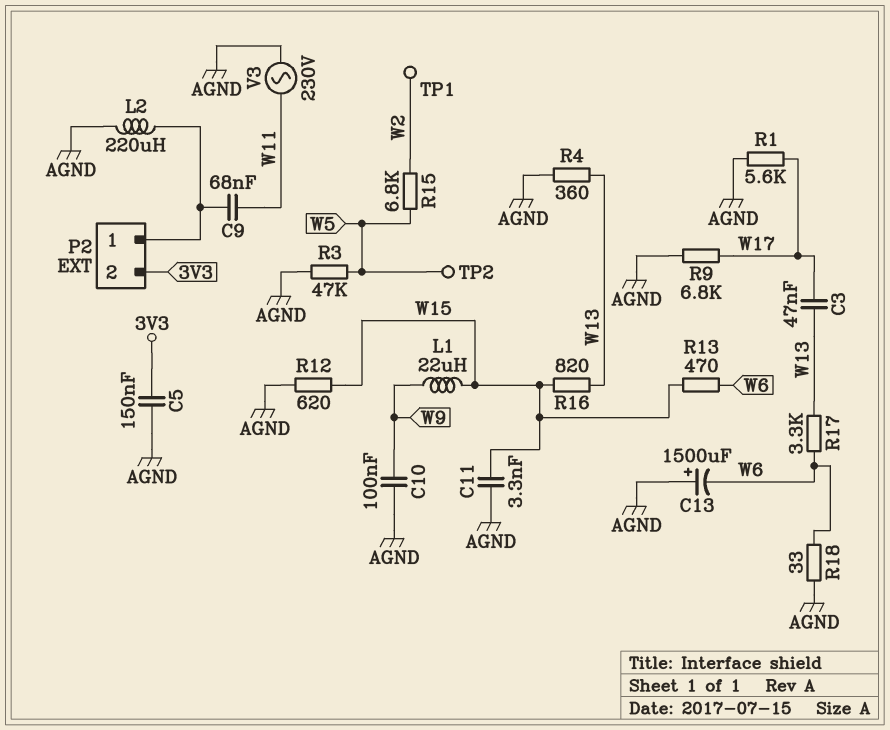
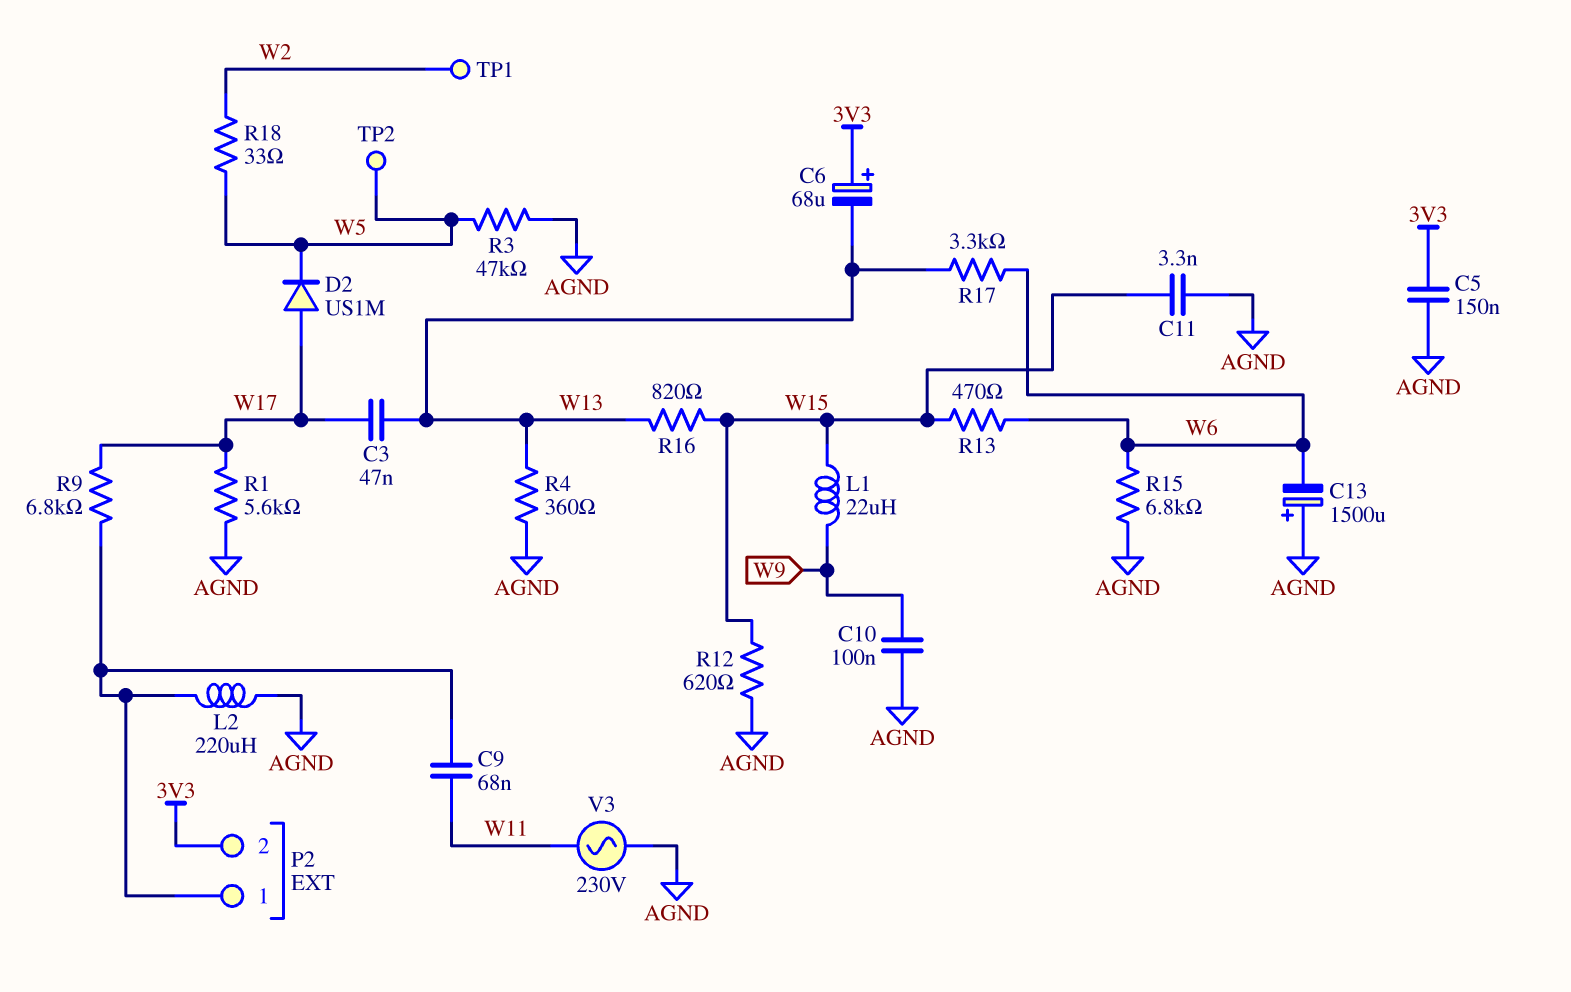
C6: none -> 68uF (plus 3V3, minus W13)
D2: none -> diode US1M (A W17, K W5)
R9: 6.8k (AGND, W17) -> 6.8k (P2/1, W17)
R15: 6.8k (W2, W5) -> 6.8k (AGND, W6)
R18: 33 (AGND, W6) -> 33 (W2, W5)

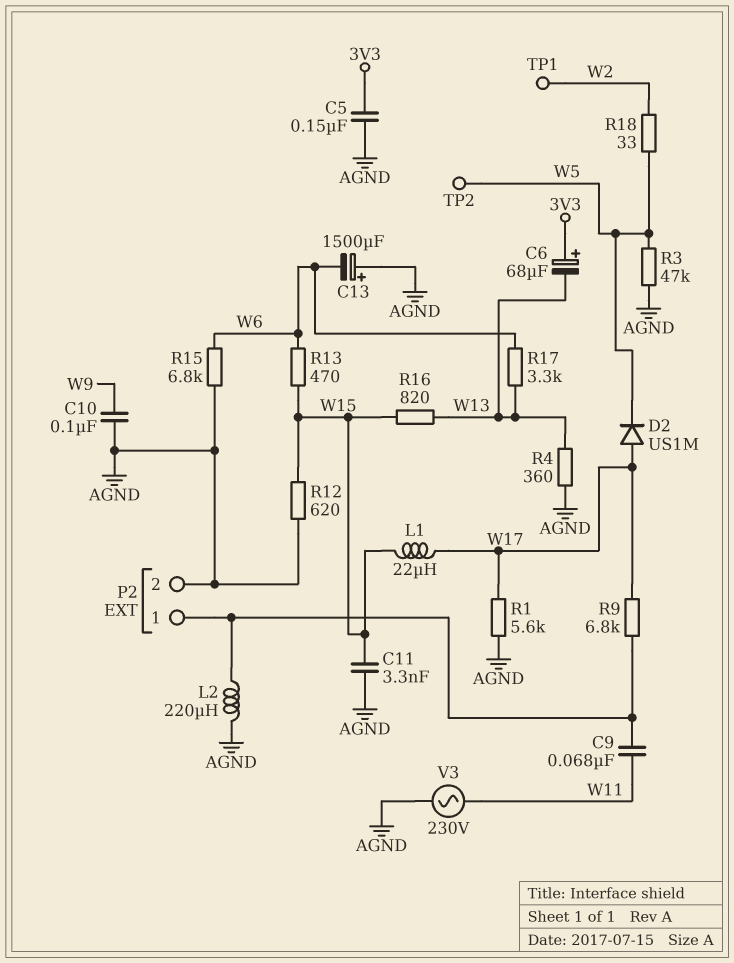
C3: 47nF (W13, W17) -> none
L1: 22uH (W9, W15) -> 22uH (W15, W17)
P2 pin 2: 3V3 -> AGND

